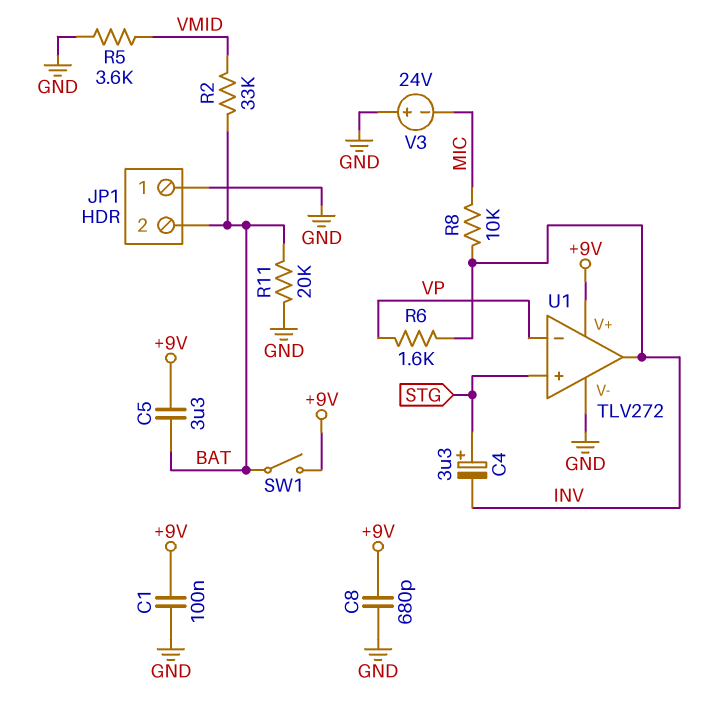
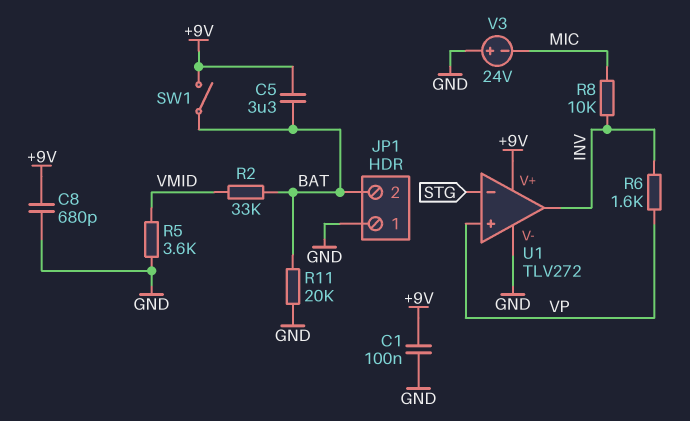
C4: 3.3uF (plus STG, minus INV) -> none
U1 pin in+: STG -> VP
U1 pin in-: VP -> STG

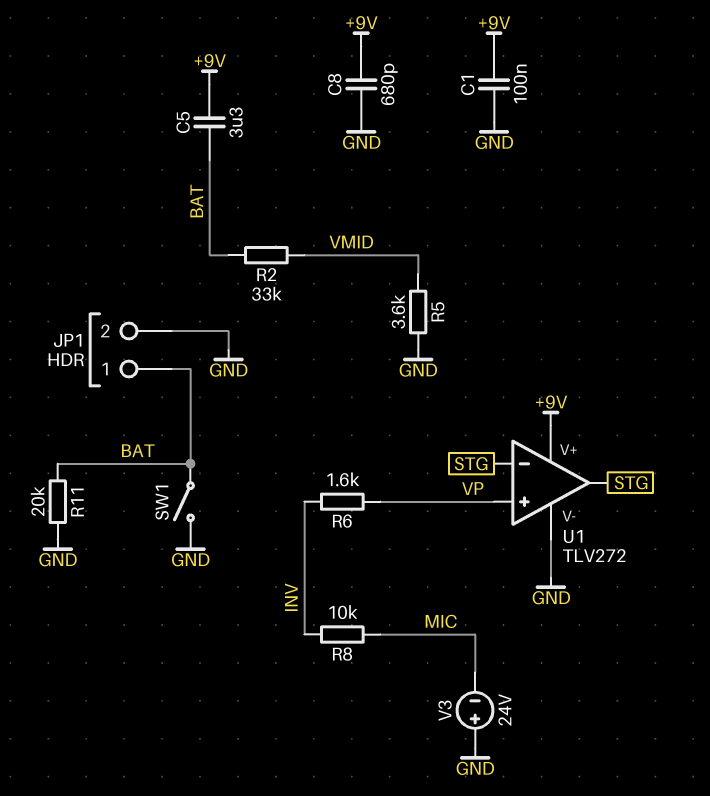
JP1 pin 1: GND -> BAT
JP1 pin 2: BAT -> GND
SW1: switch (+9V, BAT) -> switch (BAT, GND)
U1 pin out: INV -> STG

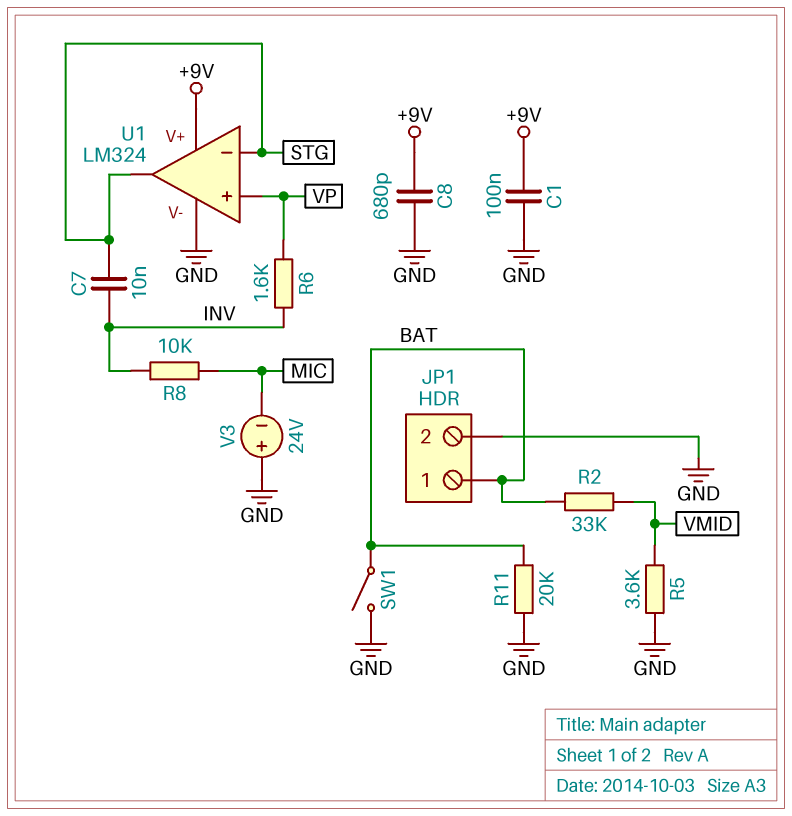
C5: 3.3uF (+9V, BAT) -> none
C7: none -> 10nF (INV, STG)
U1: TLV272 -> LM324

